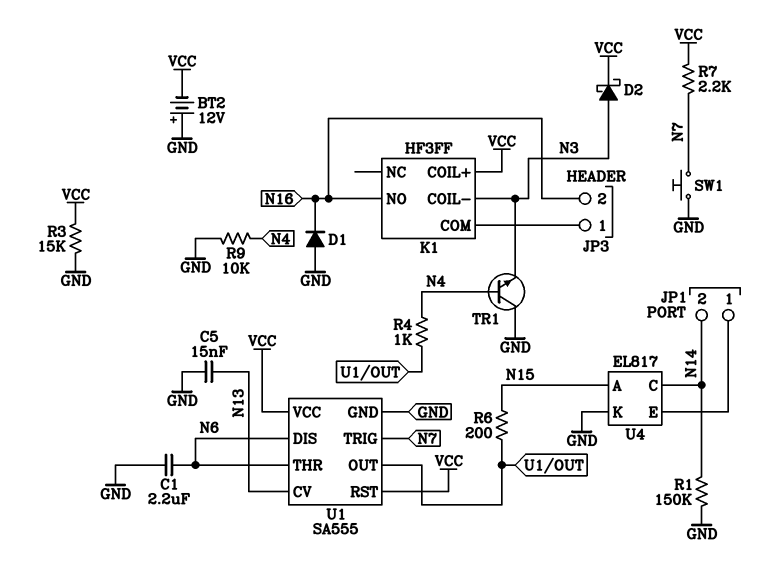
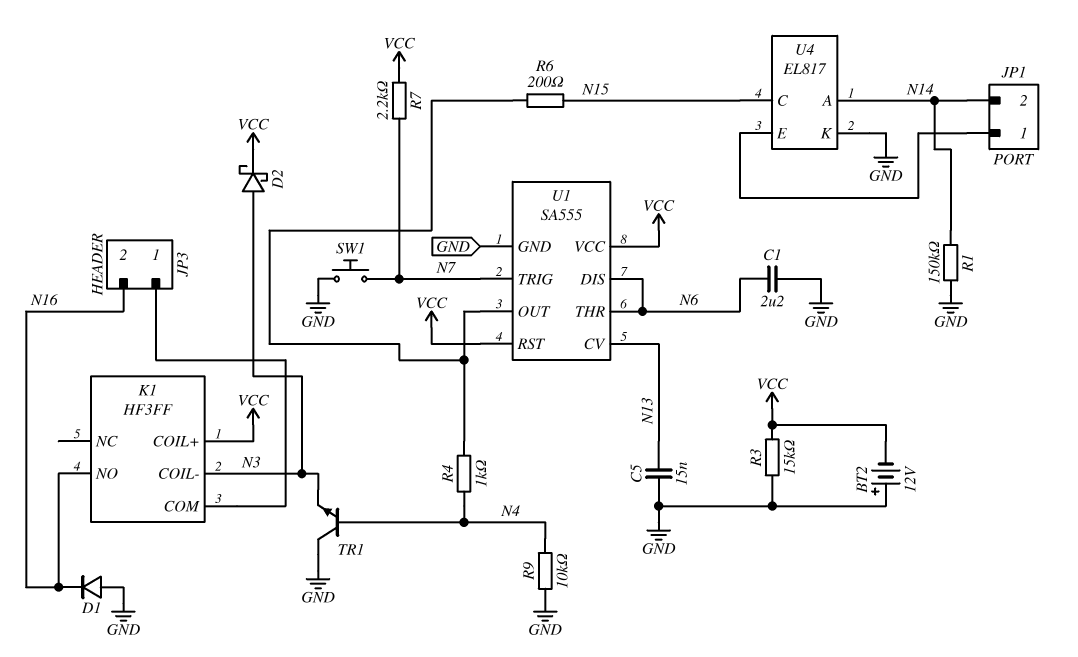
U4 pin A: N15 -> N14
U4 pin C: N14 -> N15

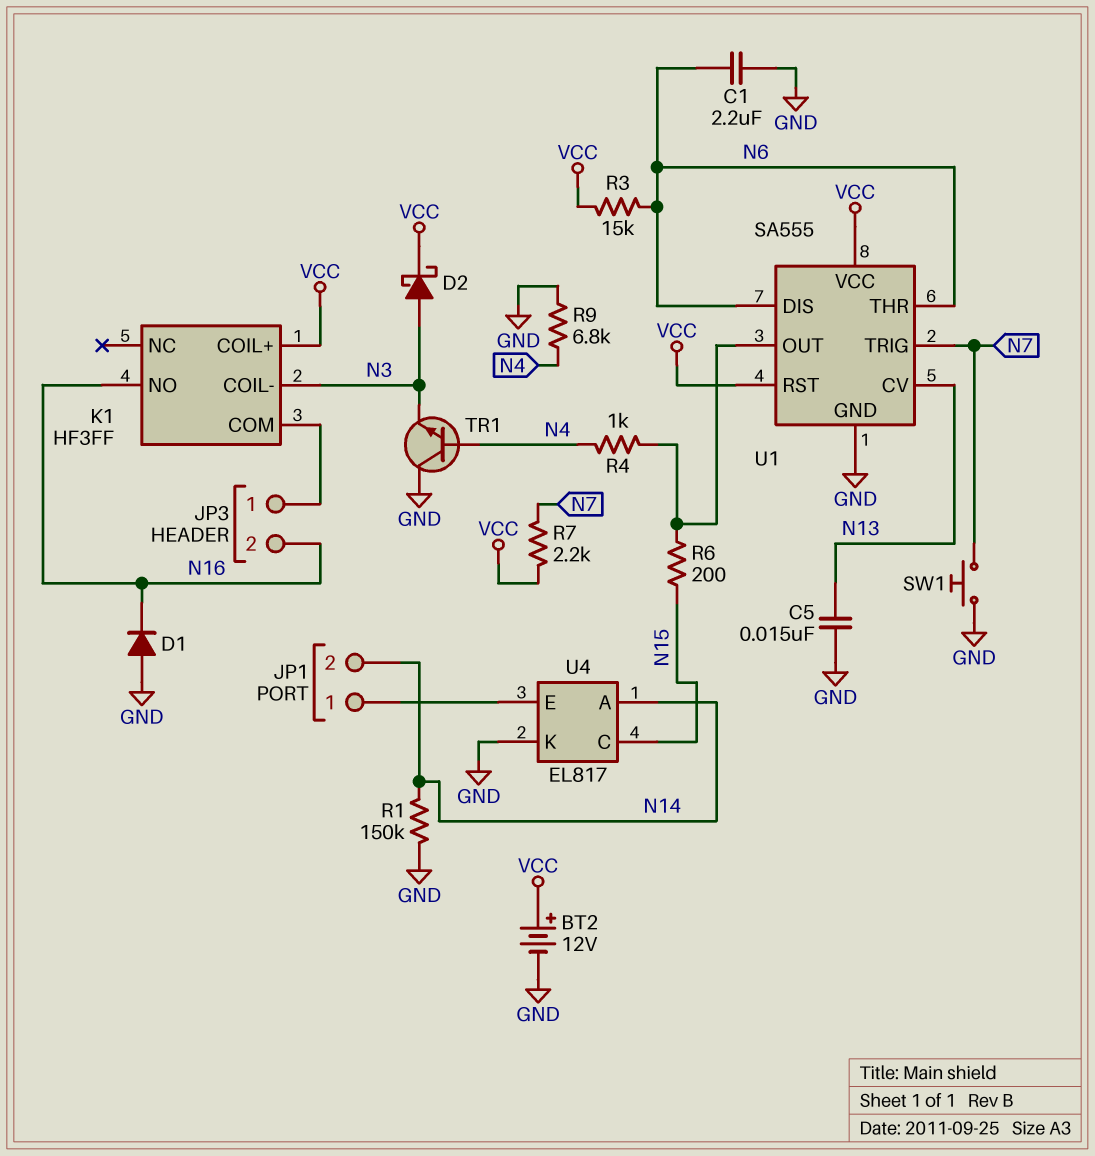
BT2: 12V (plus GND, minus VCC) -> 12V (plus VCC, minus GND)
R3: 15k (GND, VCC) -> 15k (N6, VCC)
R9: 10k (GND, N4) -> 6.8k (GND, N4)

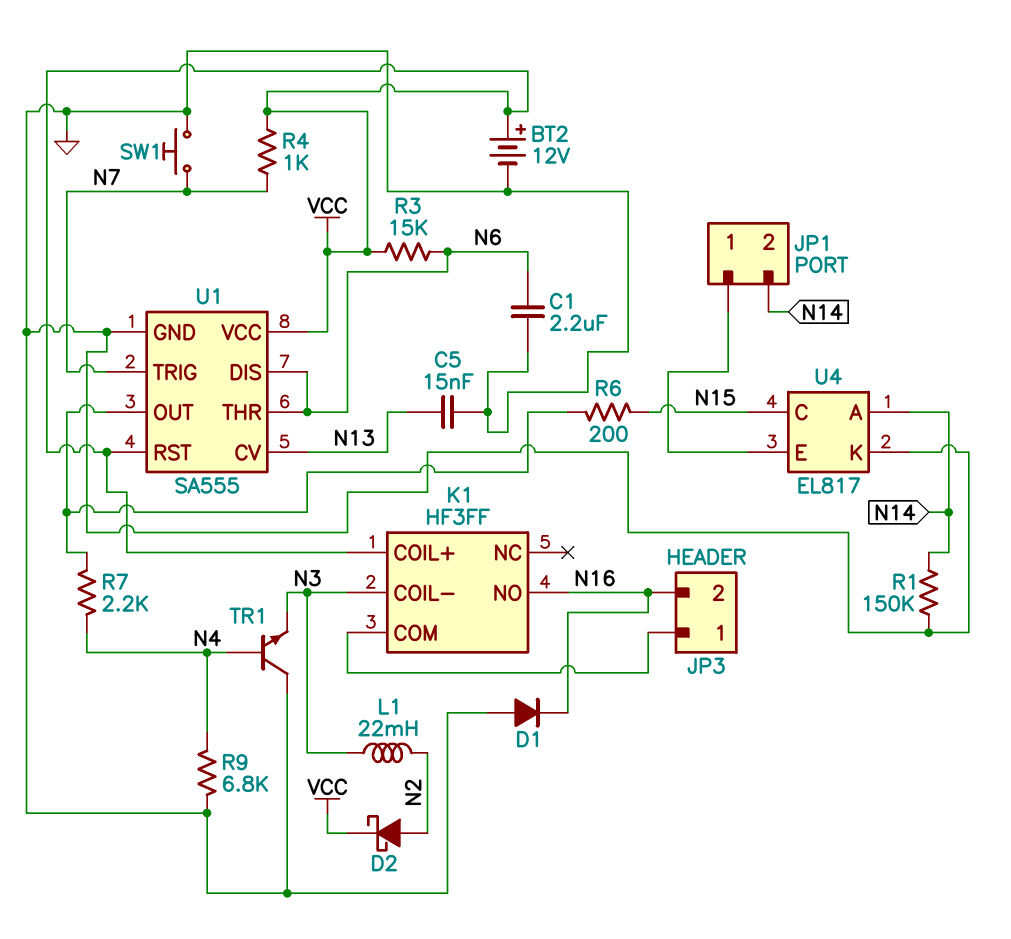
D2: schottky (A N3, K VCC) -> schottky (A N2, K VCC)
L1: none -> 22mH (N2, N3)
R4: 1k (N4, U1/OUT) -> 1k (N7, VCC)
R7: 2.2k (N7, VCC) -> 2.2k (N4, U1/OUT)

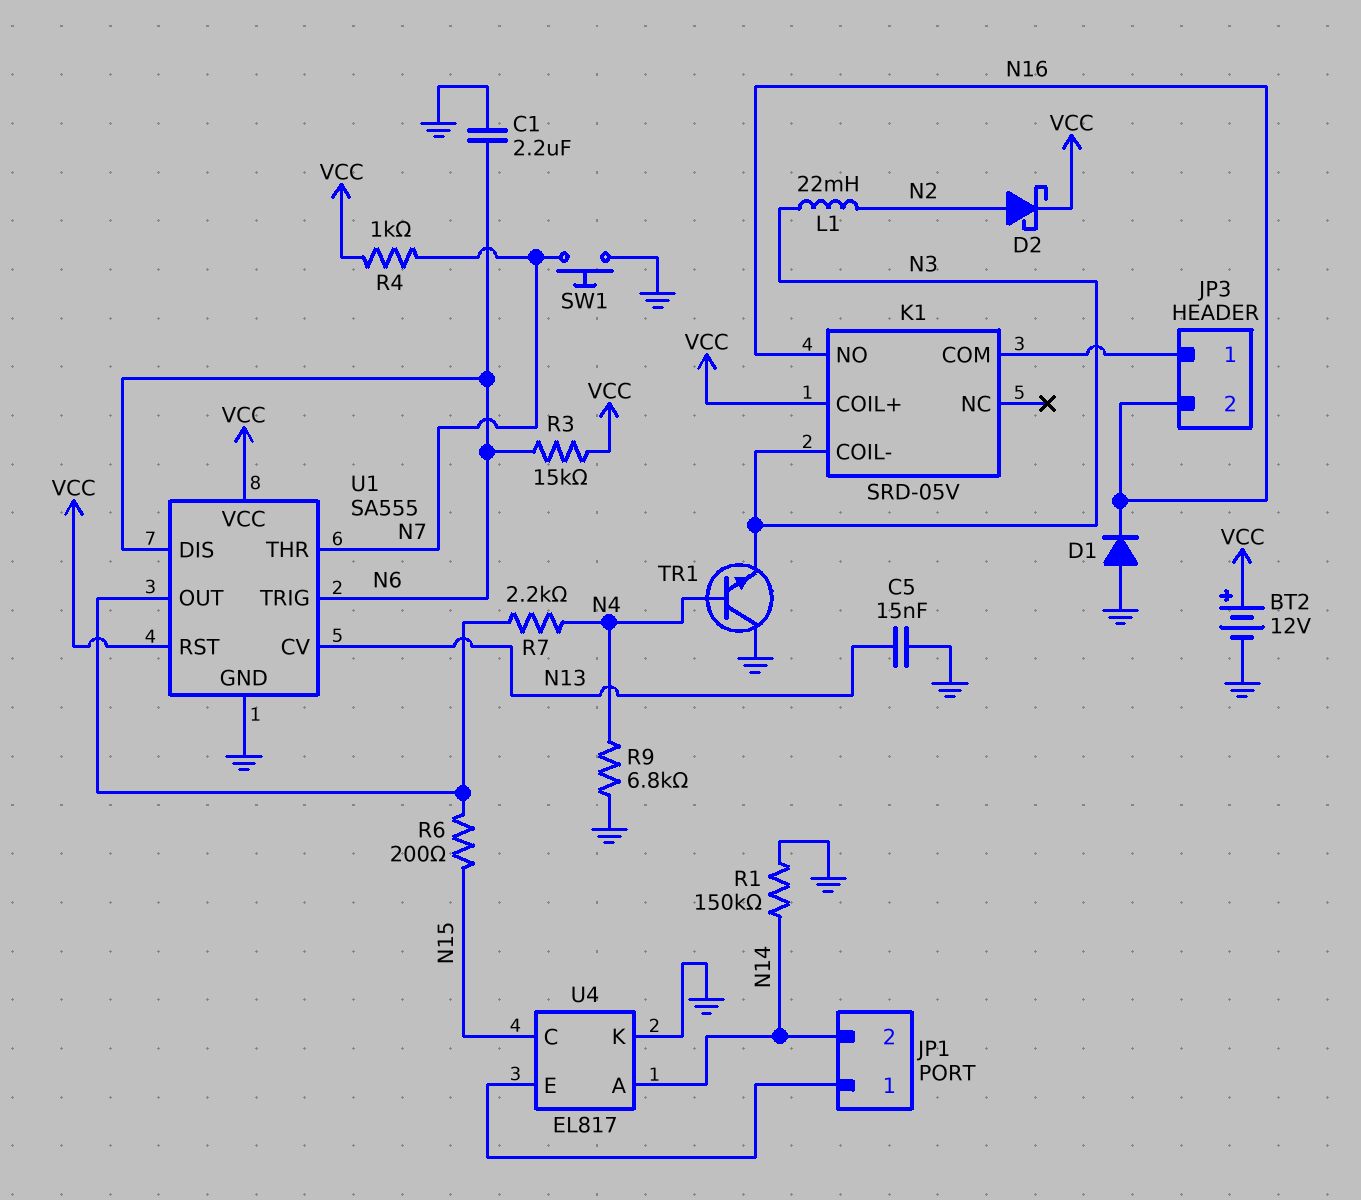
K1: HF3FF -> SRD-05V
U1 pin THR: N6 -> N7
U1 pin TRIG: N7 -> N6

